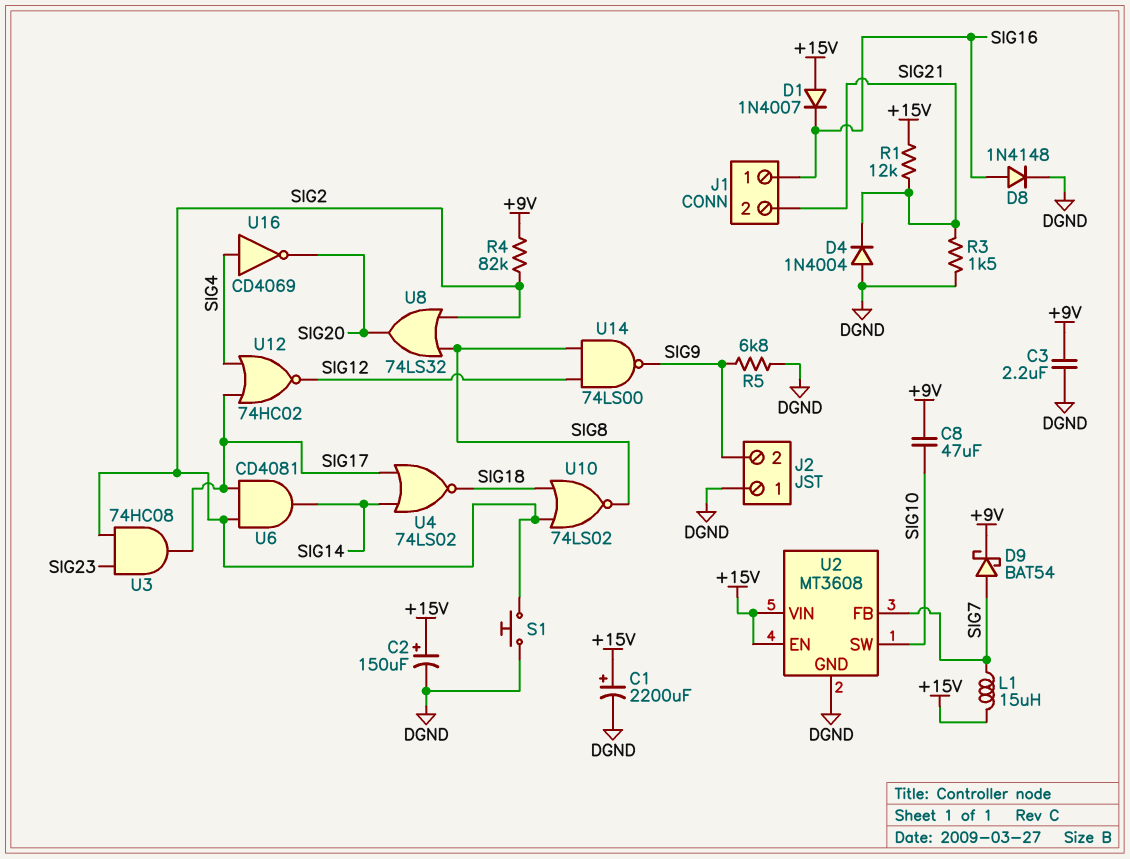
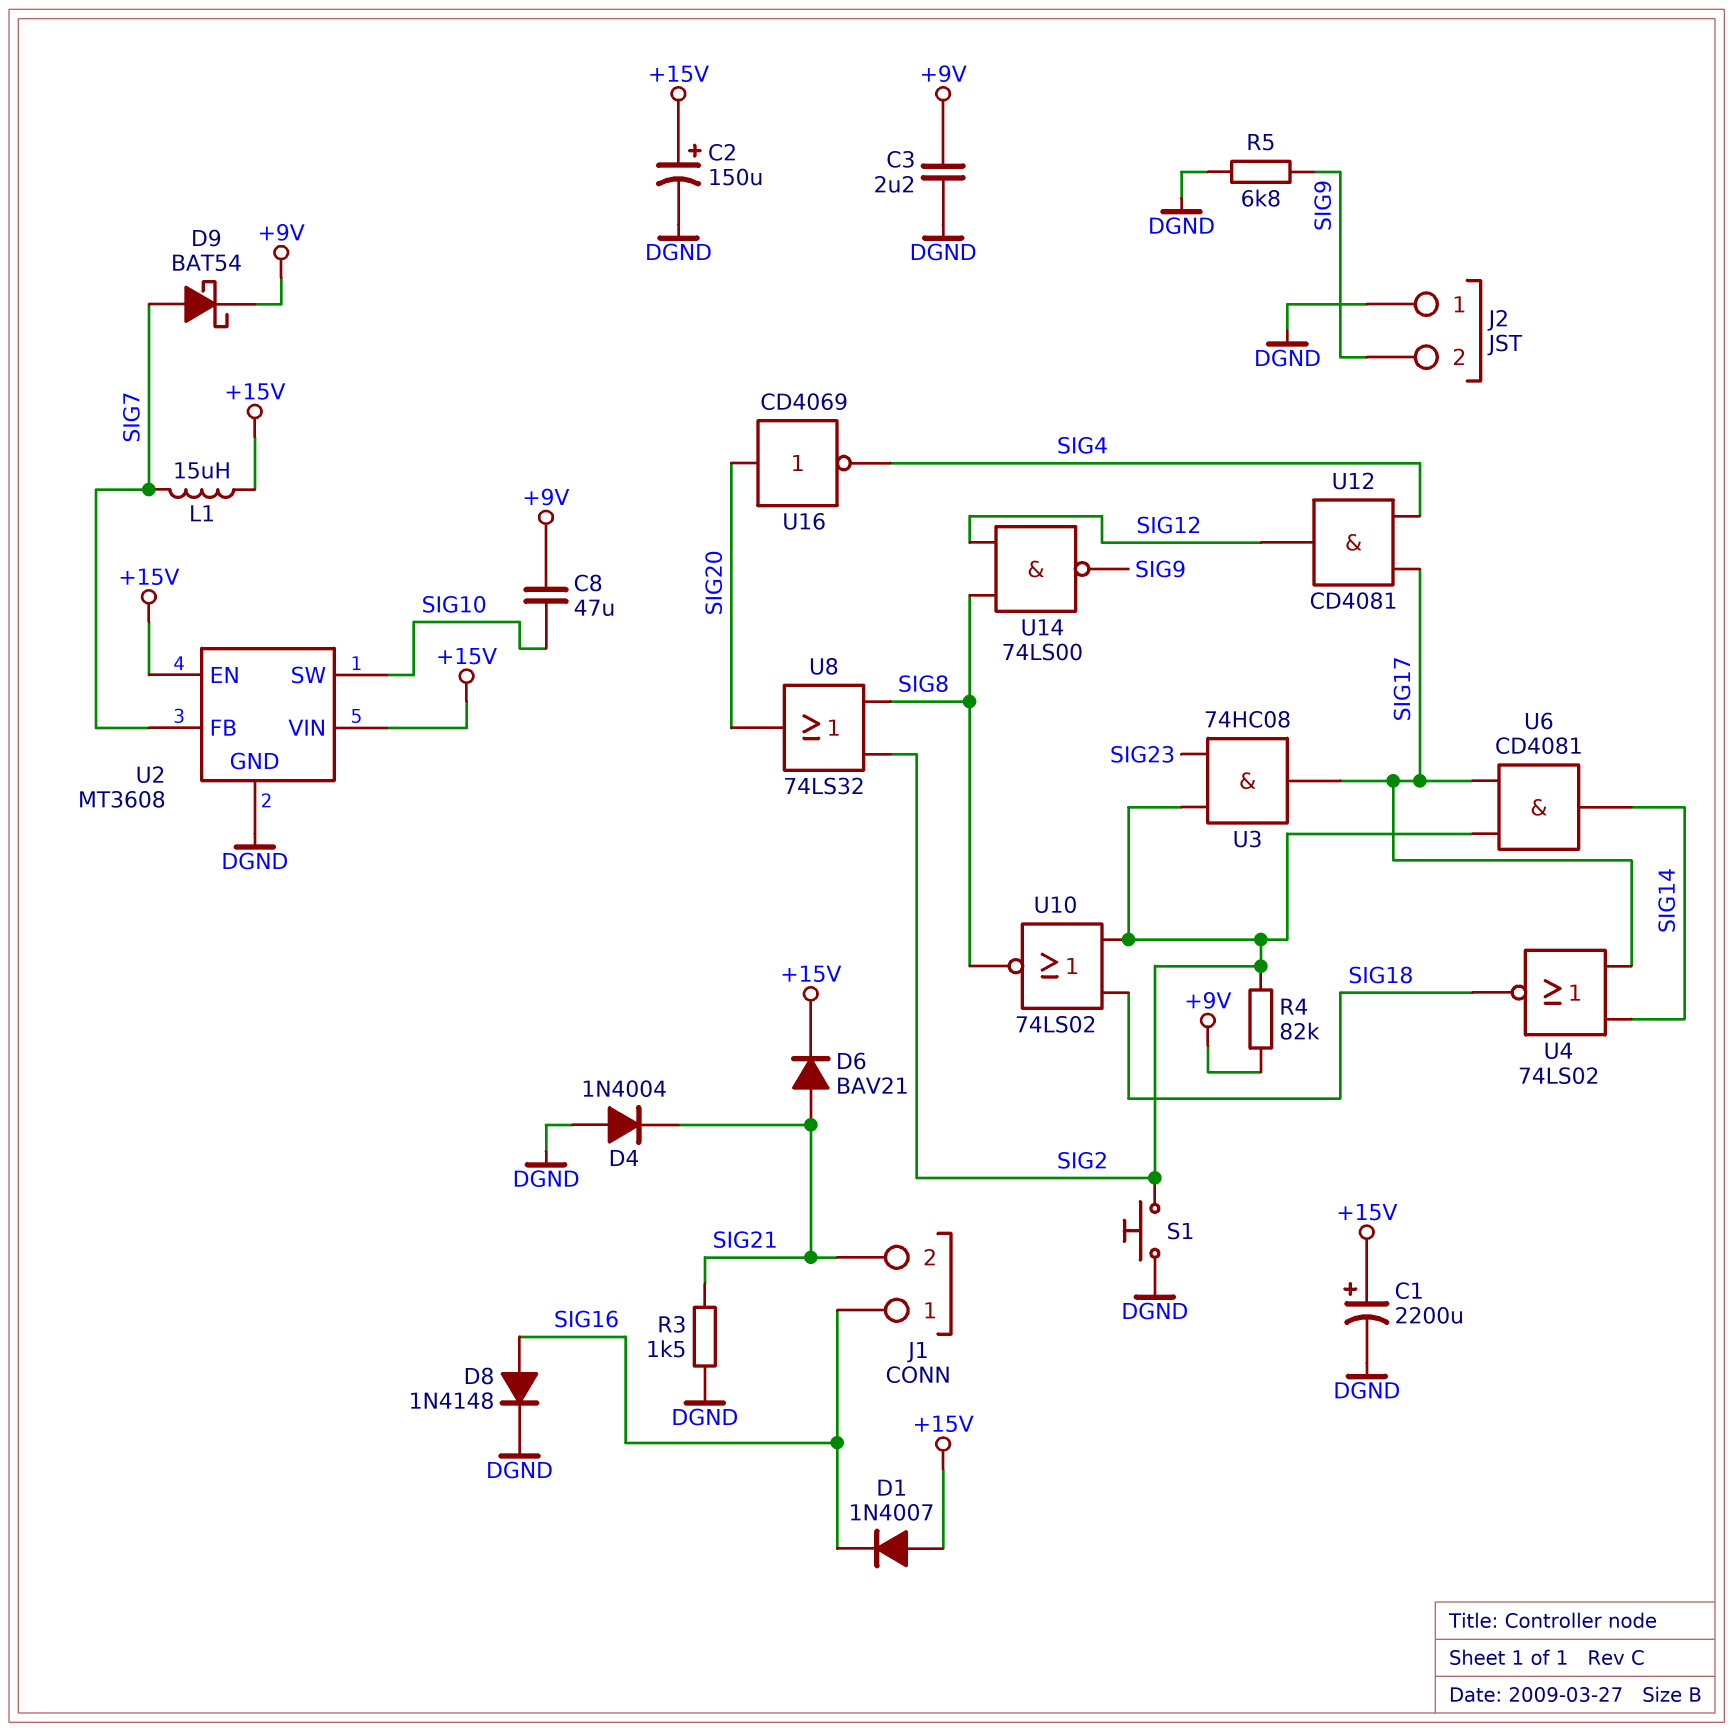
D6: none -> diode BAV21 (A SIG21, K +15V)
R1: 12k (+15V, SIG21) -> none
U12: NOR 74HC02 (in SIG4, in SIG17, out SIG12) -> AND CD4081 (in SIG4, in SIG17, out SIG12)
U16: NOT CD4069 (in SIG4, out SIG20) -> NOT CD4069 (in SIG20, out SIG4)

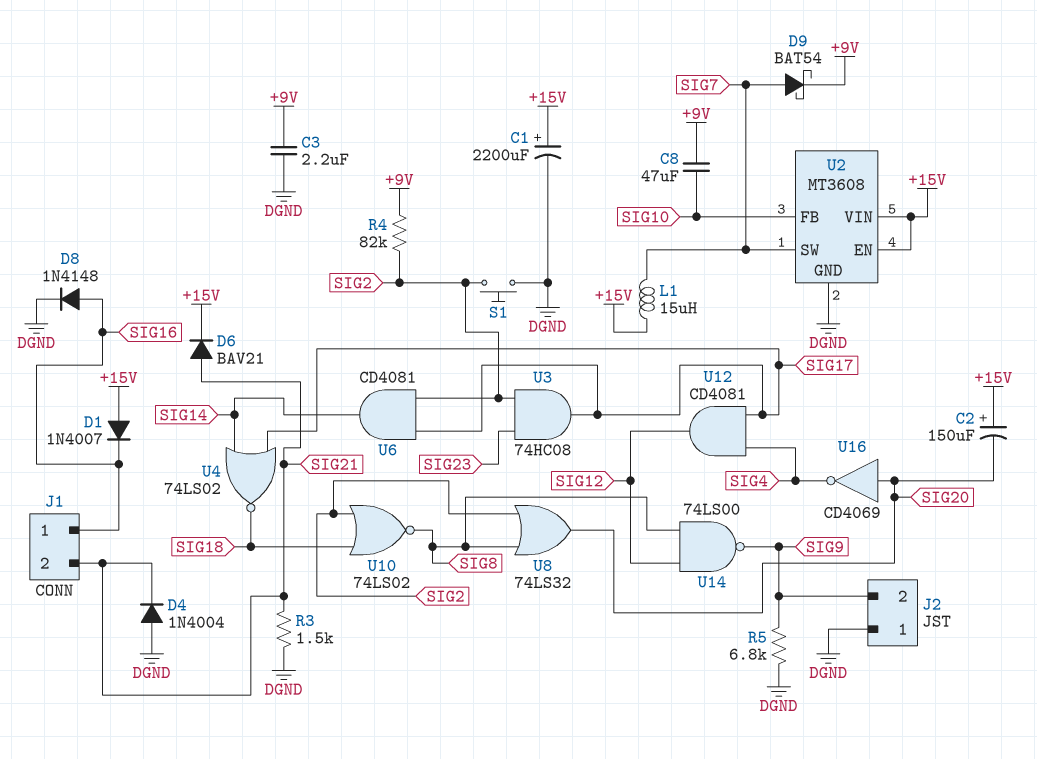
C2: 150uF (plus +15V, minus DGND) -> 150uF (plus +15V, minus SIG20)
U2 pin FB: SIG7 -> SIG10
U2 pin SW: SIG10 -> SIG7

